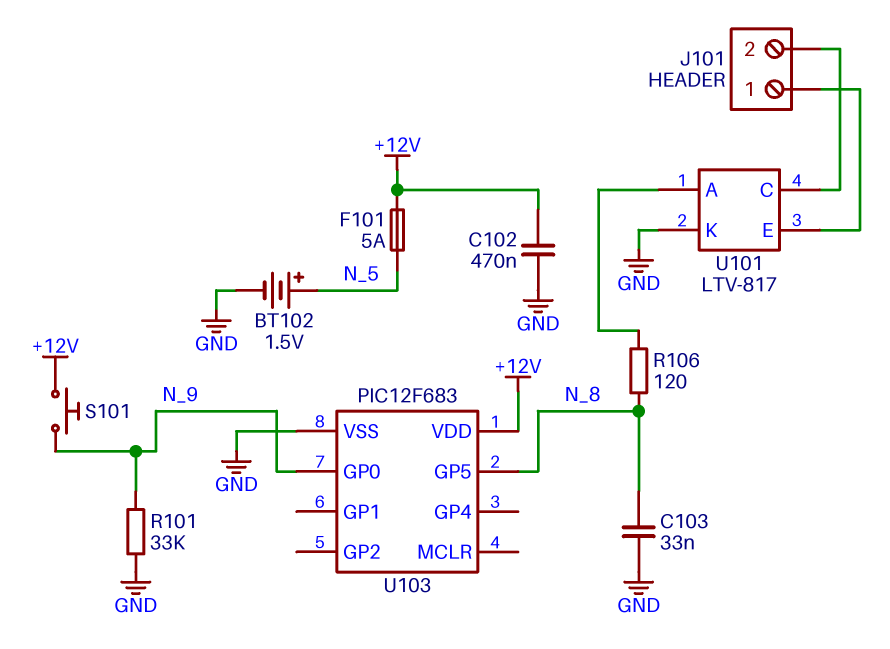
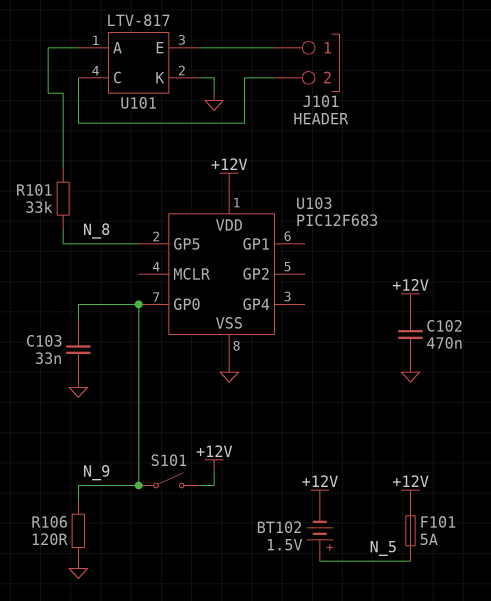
BT102: 1.5V (plus N_5, minus GND) -> 1.5V (plus N_5, minus +12V)
C103: 33nF (GND, N_8) -> 33nF (GND, N_9)
R101: 33k (GND, N_9) -> 33k (N_8, U101/A)
R106: 120 (N_8, U101/A) -> 120 (GND, N_9)
S101: button (+12V, N_9) -> switch (+12V, N_9)

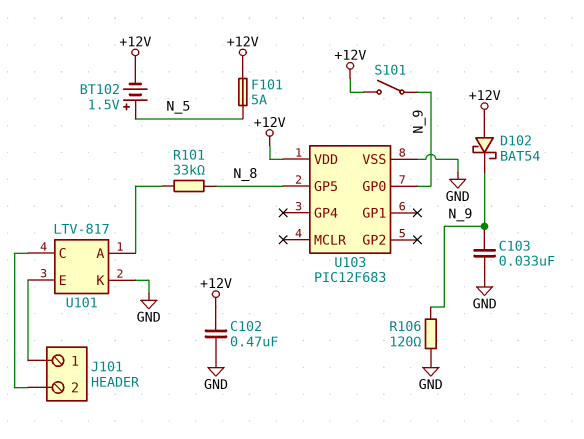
D102: none -> schottky BAT54 (A +12V, K N_9)

